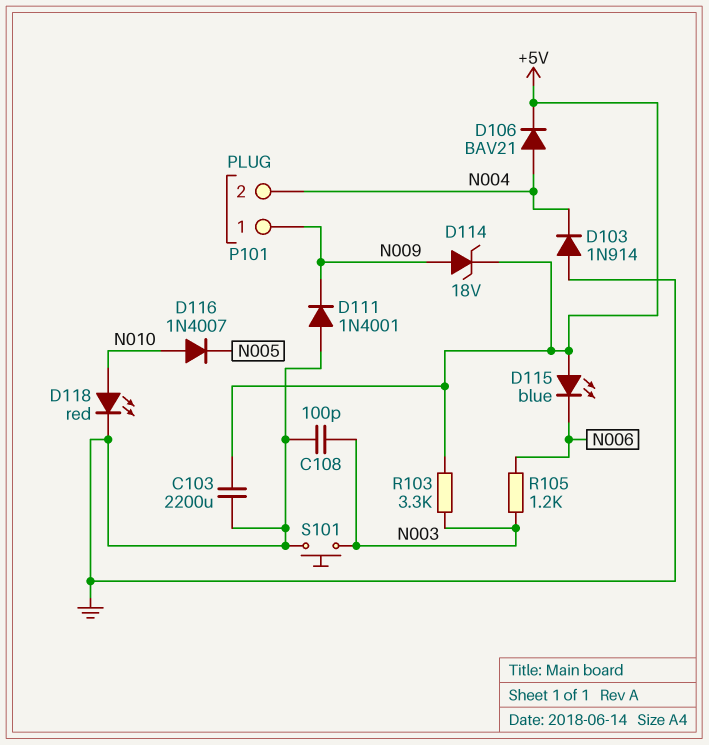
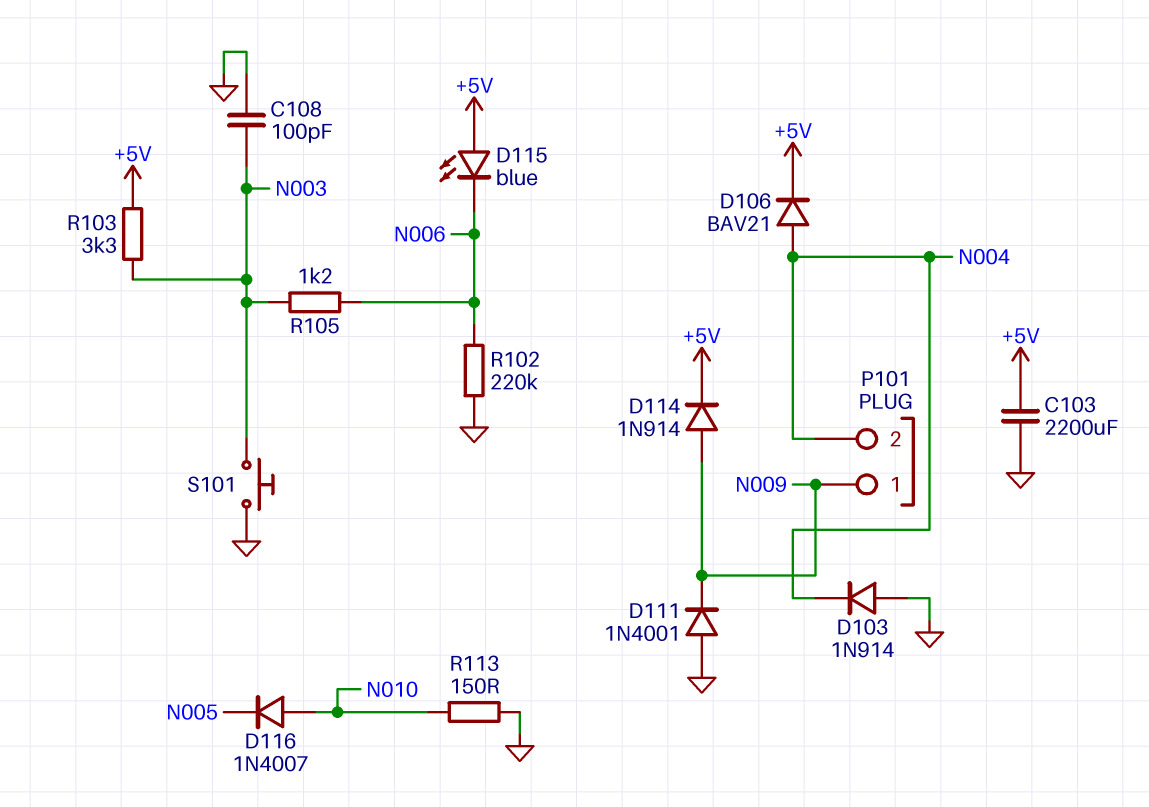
D114: zener 18V (A N009, K +5V) -> diode 1N914 (A N009, K +5V)
D118: LED red (A N010, K GND) -> none
R102: none -> 220k (GND, N006)
R113: none -> 150 (GND, N010)

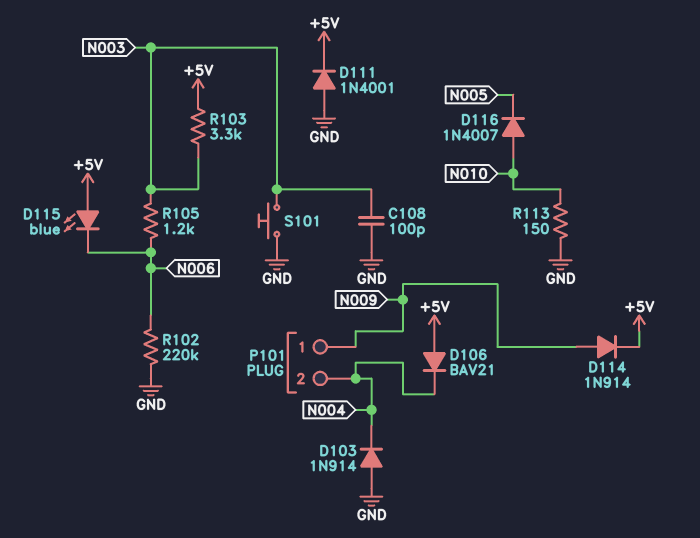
C103: 2200uF (+5V, GND) -> none
D106: diode BAV21 (A N004, K +5V) -> diode BAV21 (A +5V, K N004)
D111: diode 1N4001 (A GND, K N009) -> diode 1N4001 (A GND, K +5V)

